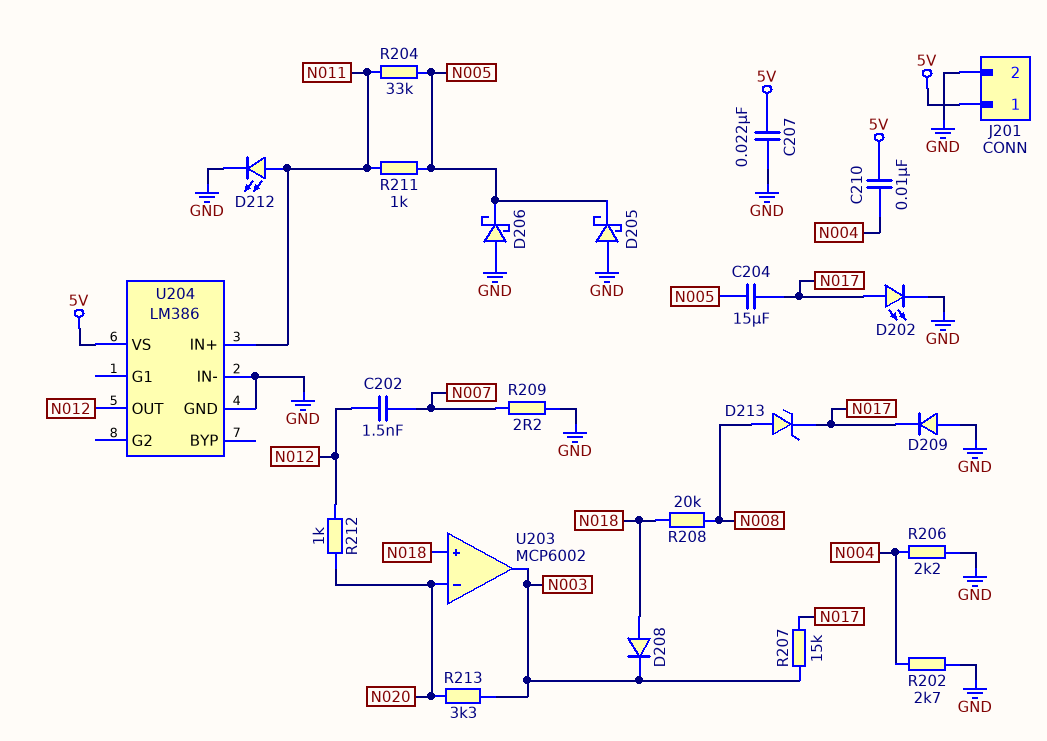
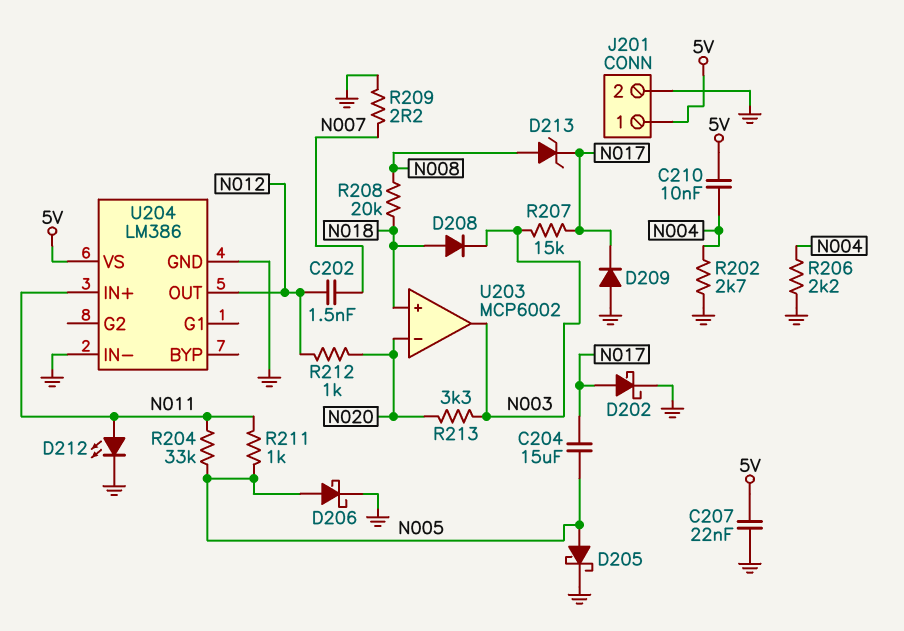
D202: LED (A N017, K GND) -> schottky (A N017, K GND)
D205: schottky (A GND, K N005) -> schottky (A N005, K GND)
D206: schottky (A GND, K N005) -> schottky (A N005, K GND)

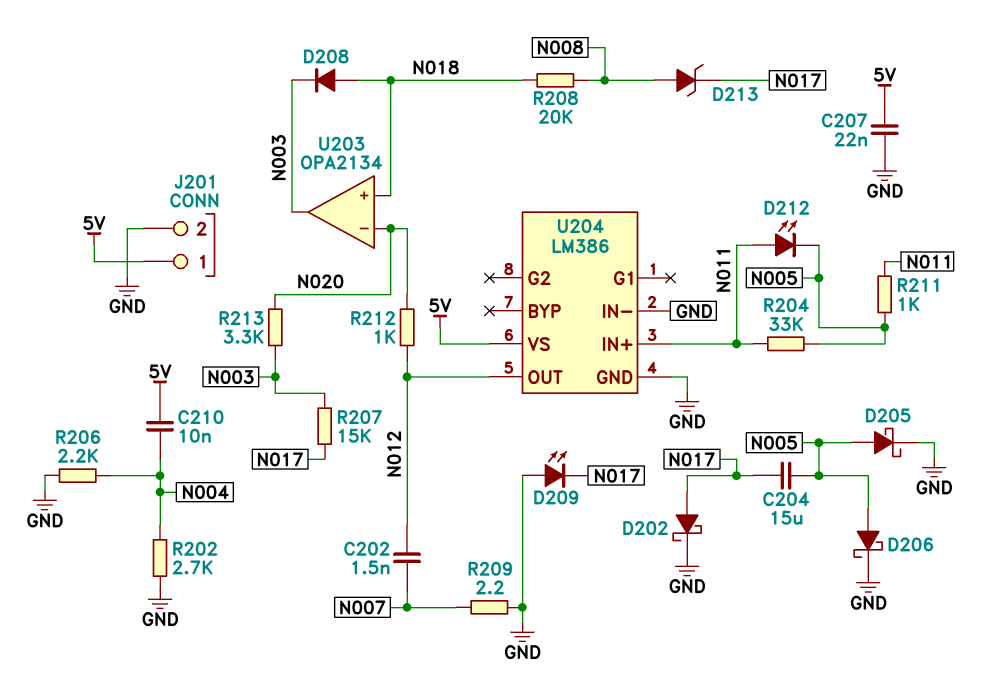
D209: diode (A GND, K N017) -> LED (A GND, K N017)
D212: LED (A N011, K GND) -> LED (A N011, K N005)
U203: MCP6002 -> OPA2134

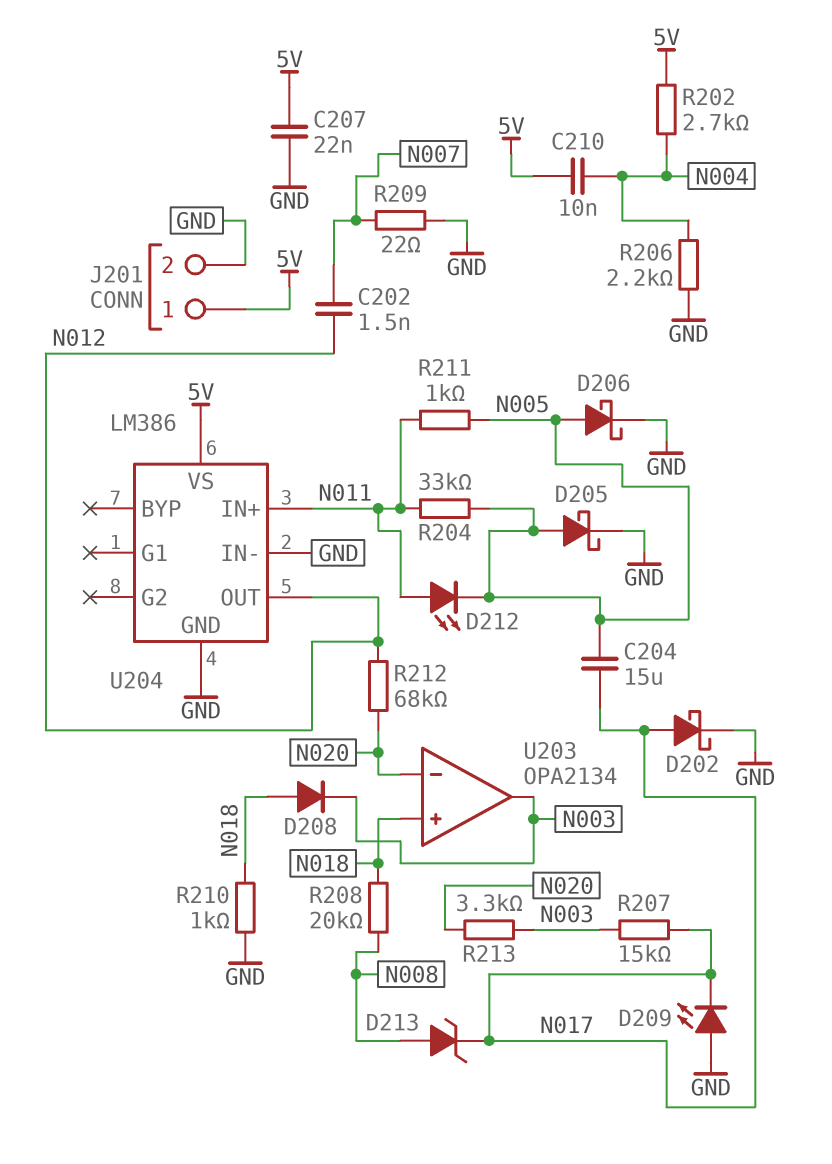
R202: 2.7k (GND, N004) -> 2.7k (5V, N004)
R209: 2.2 (GND, N007) -> 22 (GND, N007)
R210: none -> 1k (GND, N018)
R212: 1k (N012, N020) -> 68k (N012, N020)

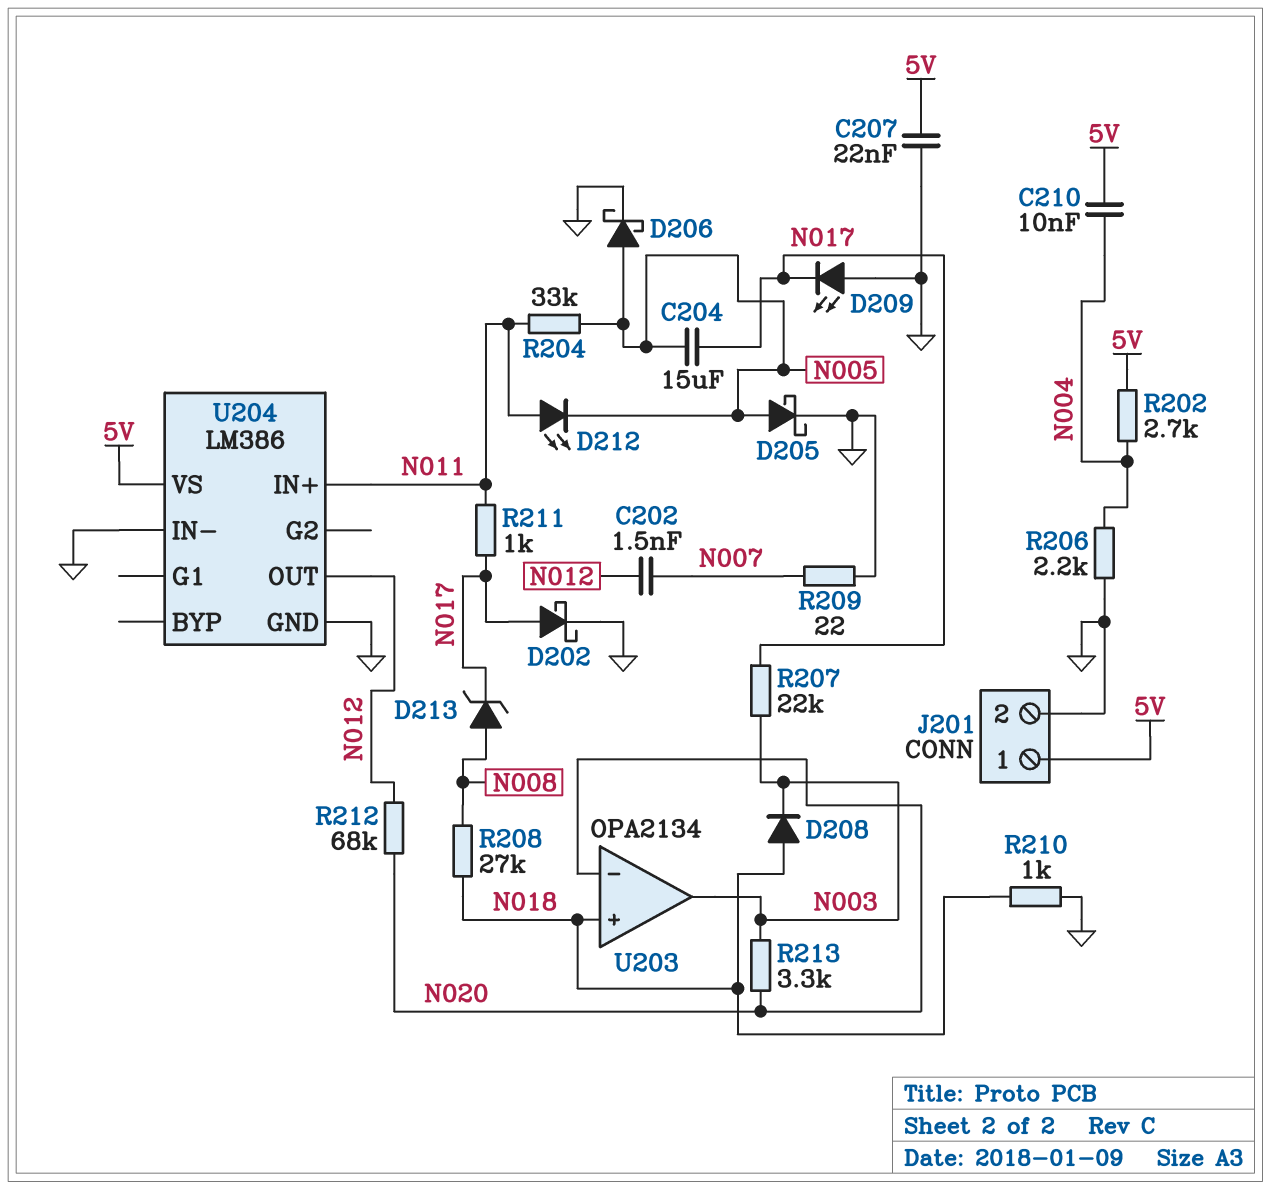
R207: 15k (N003, N017) -> 22k (N003, N017)
R208: 20k (N008, N018) -> 27k (N008, N018)
R211: 1k (N005, N011) -> 1k (N011, N017)

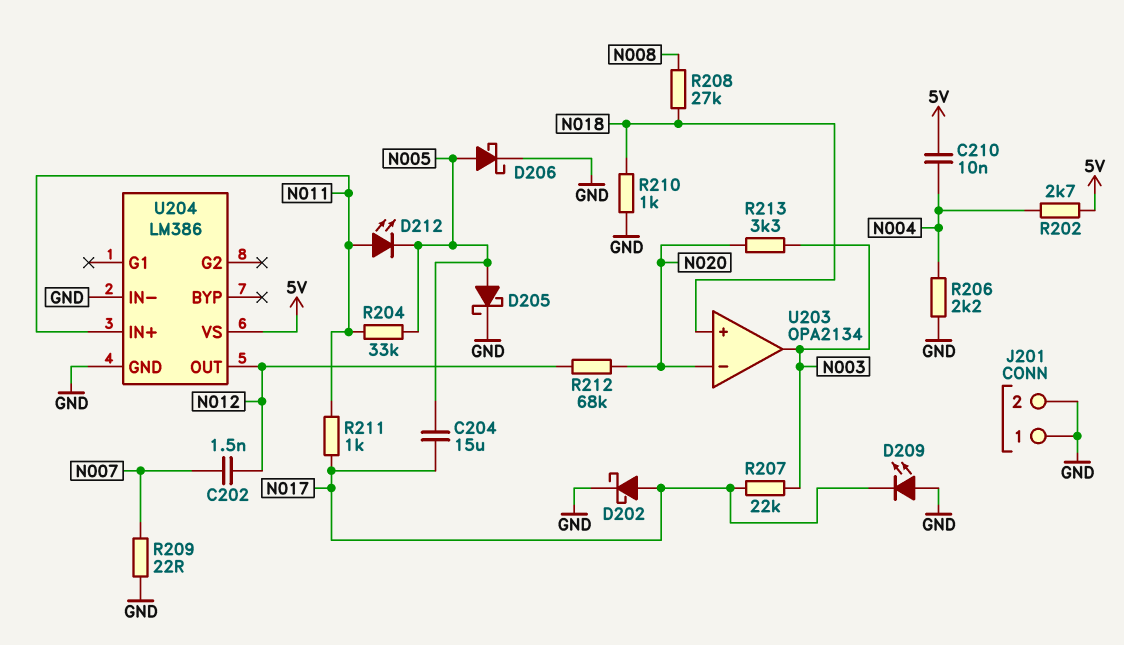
C207: 22nF (5V, GND) -> none
D208: diode (A N018, K N003) -> none
D213: zener (A N008, K N017) -> none
J201 pin 1: 5V -> GND

